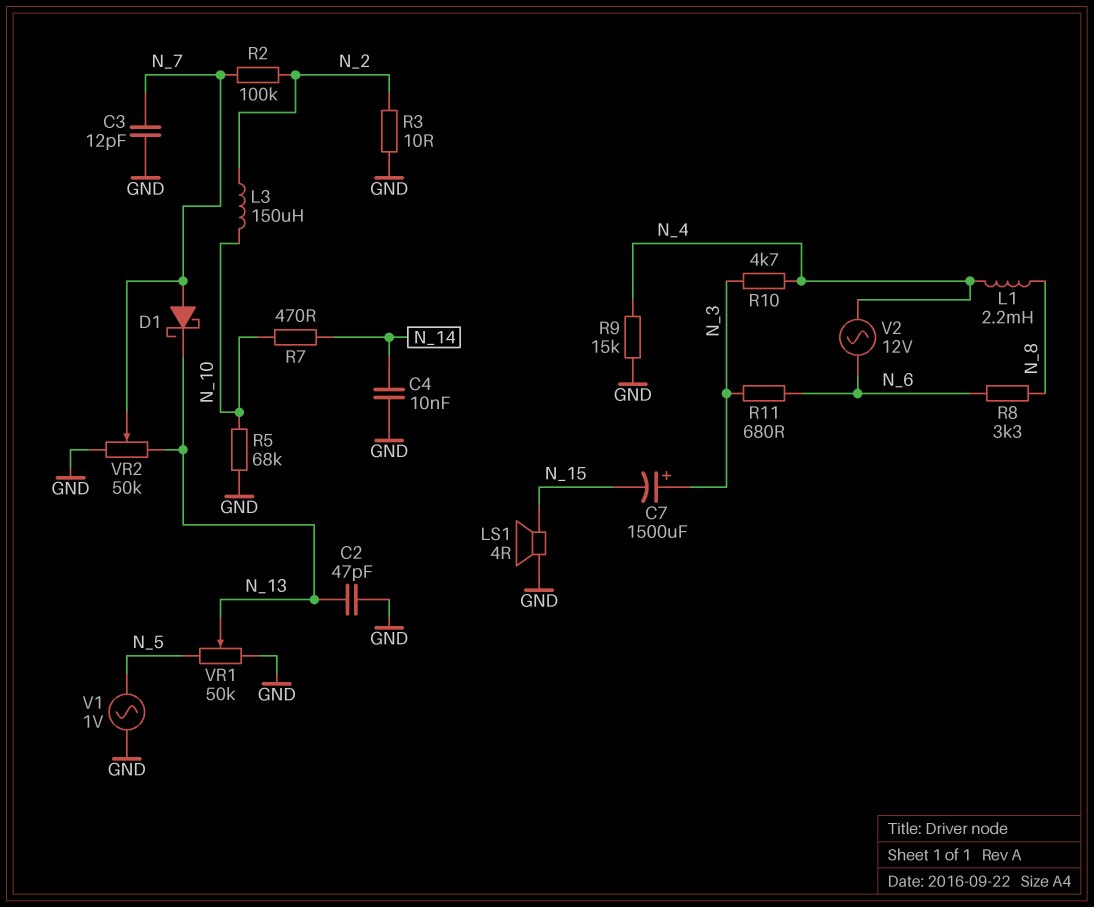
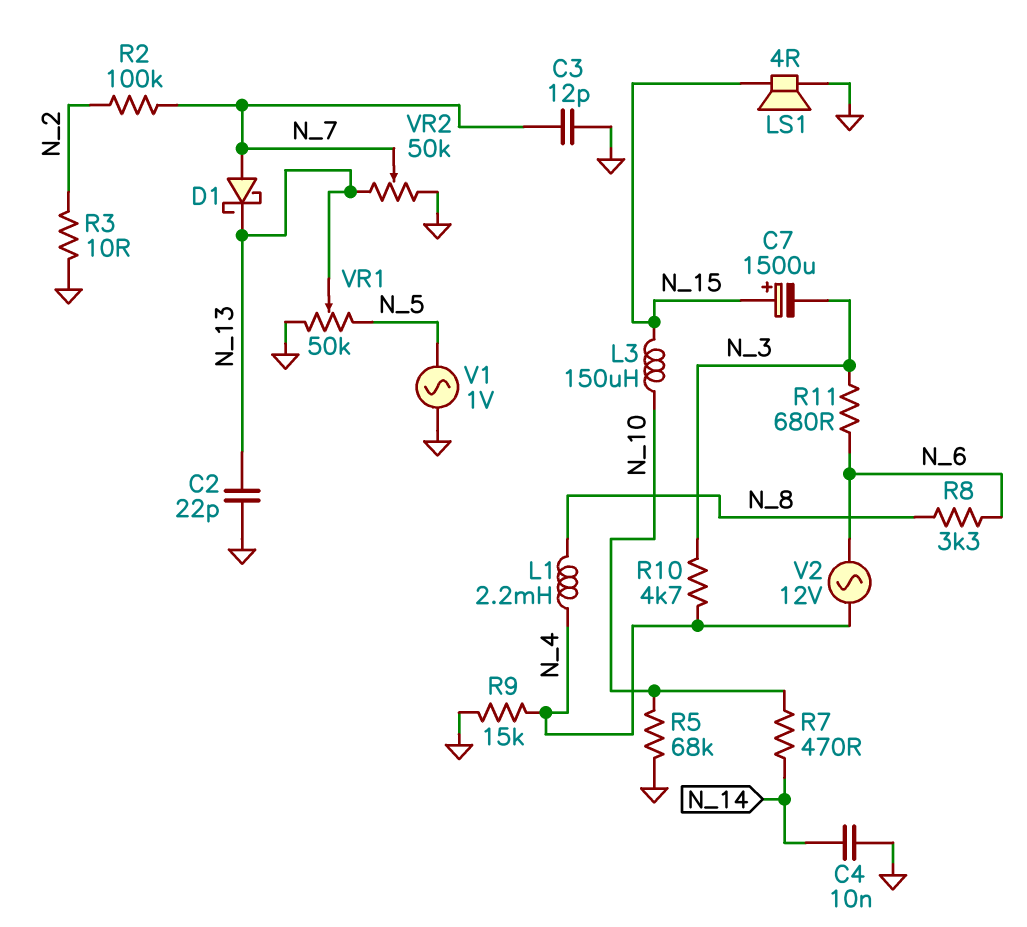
C2: 47pF (GND, N_13) -> 22pF (GND, N_13)
C7: 1500uF (plus N_3, minus N_15) -> 1500uF (plus N_15, minus N_3)
L3: 150uH (N_2, N_10) -> 150uH (N_10, N_15)

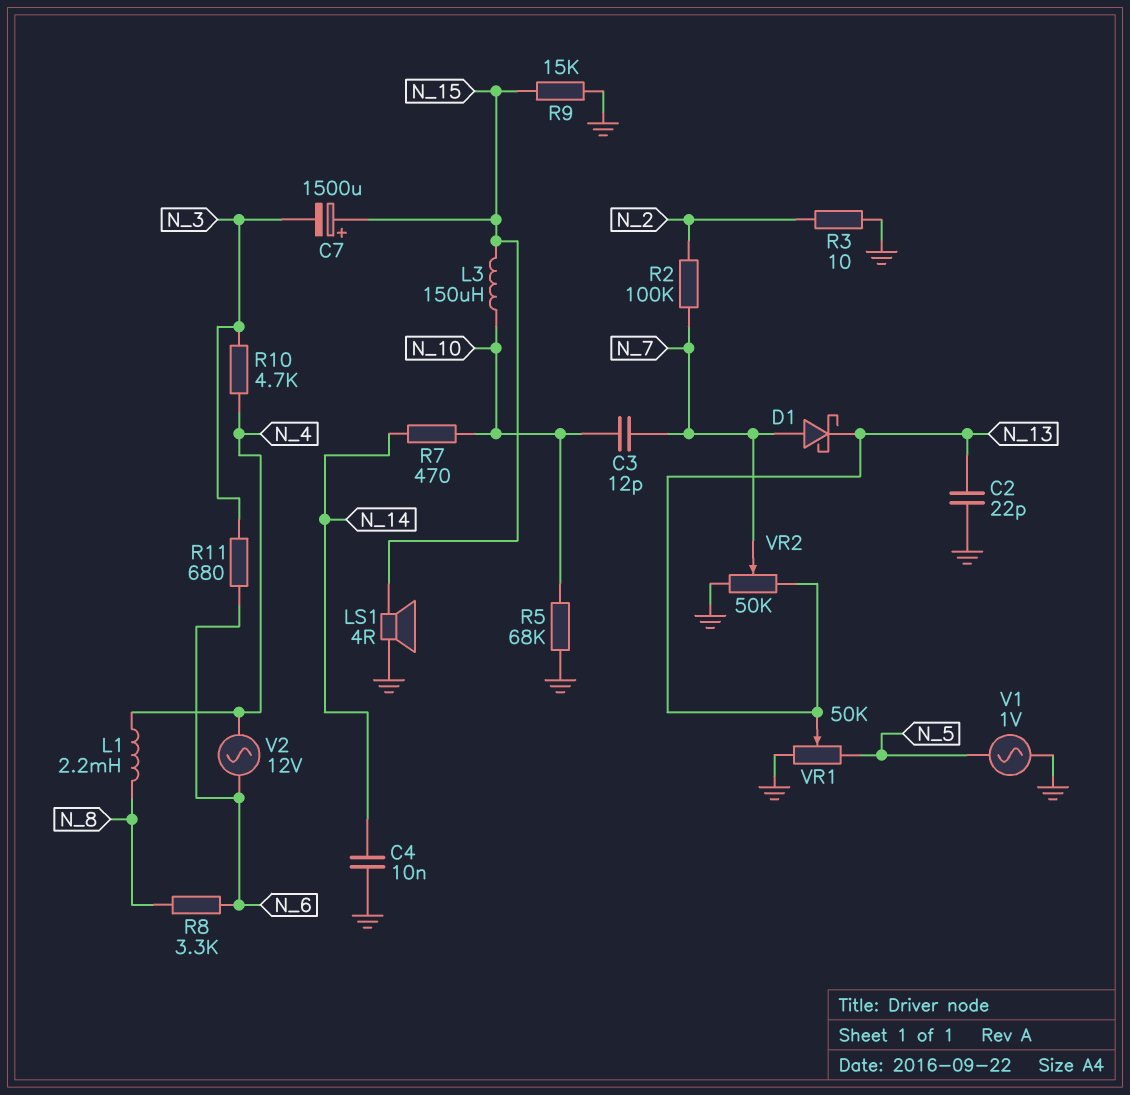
C3: 12pF (GND, N_7) -> 12pF (N_7, N_10)
R9: 15k (GND, N_4) -> 15k (GND, N_15)

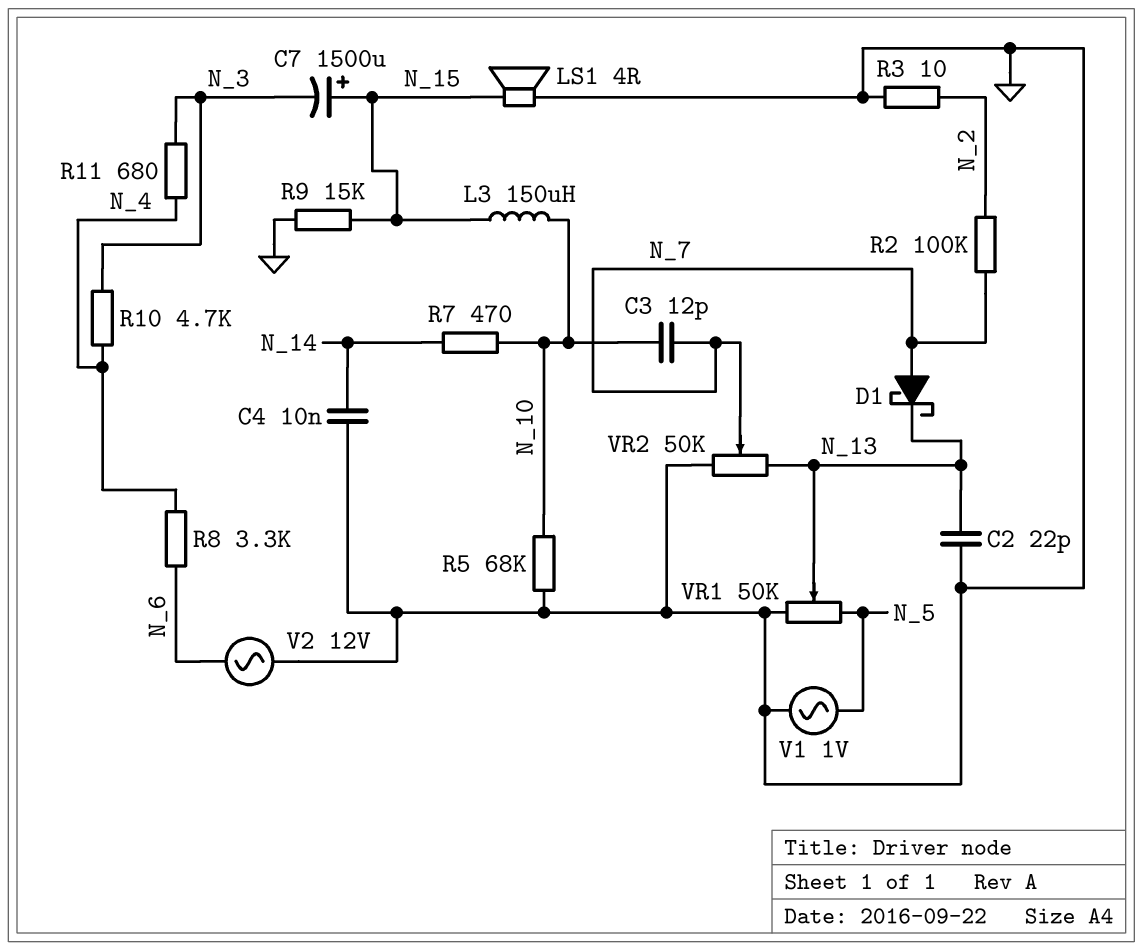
L1: 2.2mH (N_4, N_8) -> none
R8: 3.3k (N_6, N_8) -> 3.3k (N_4, N_6)
R11: 680 (N_3, N_6) -> 680 (N_3, N_4)
V2: AC 12V (N_4, N_6) -> AC 12V (GND, N_6)

